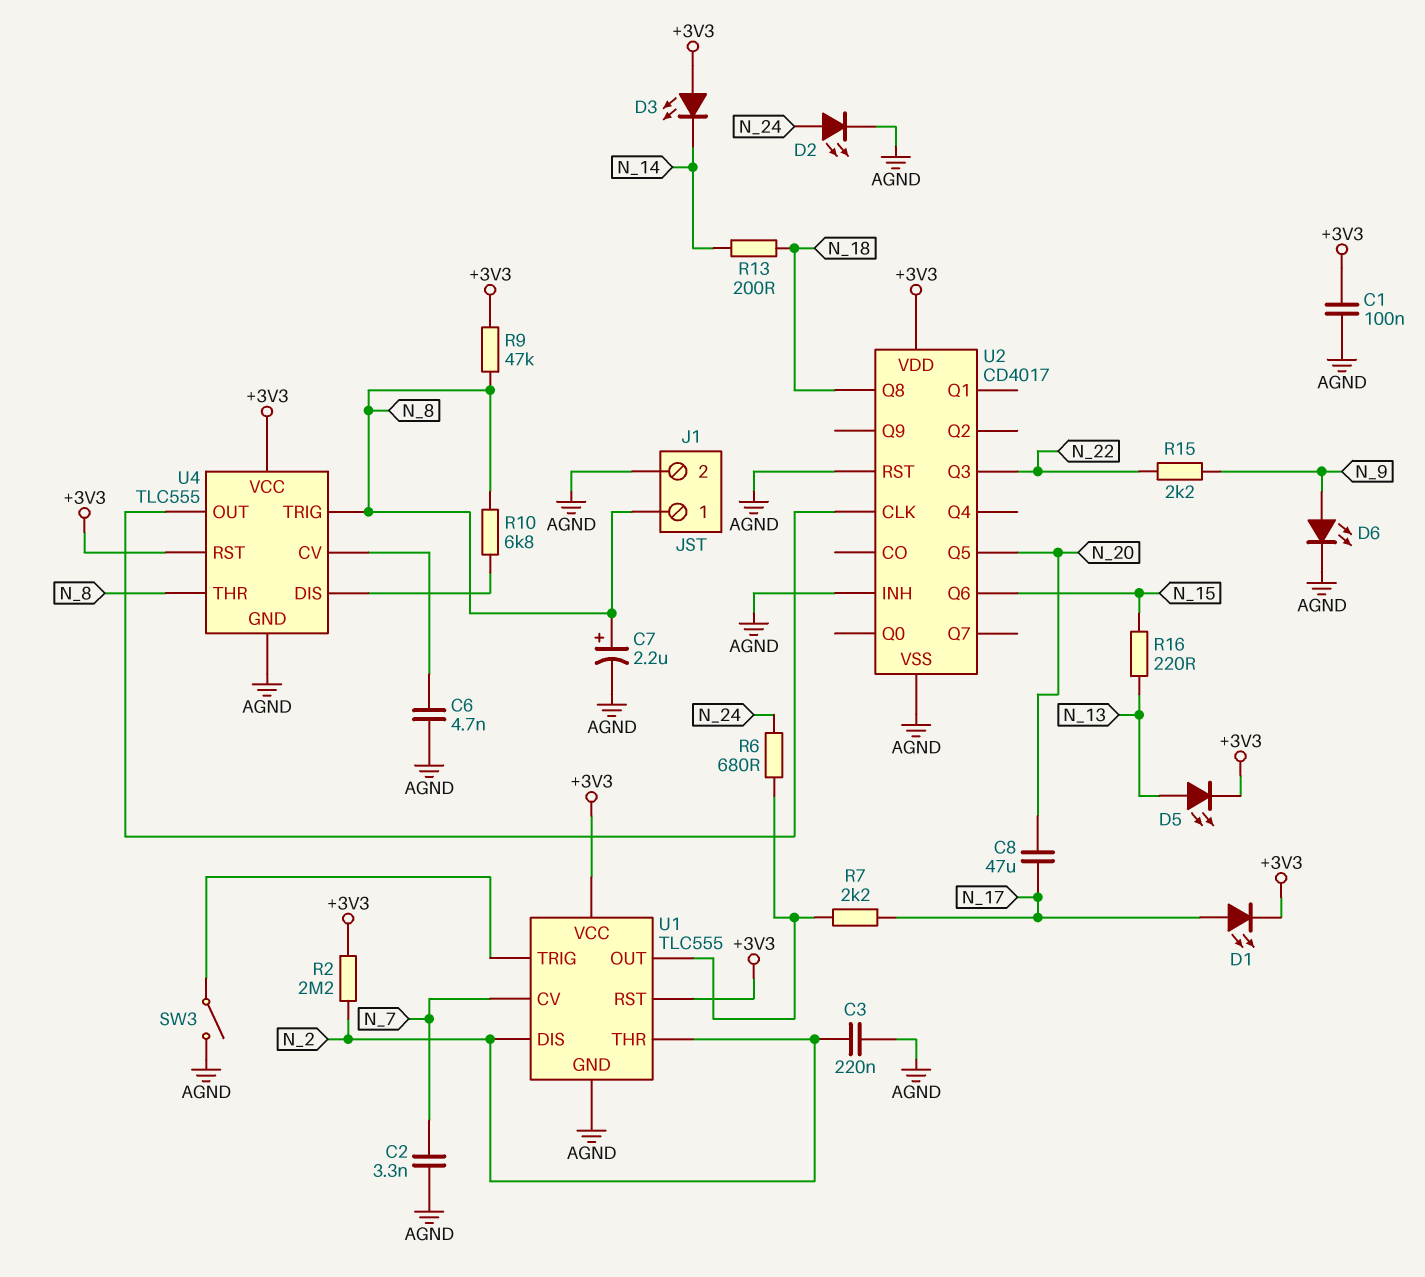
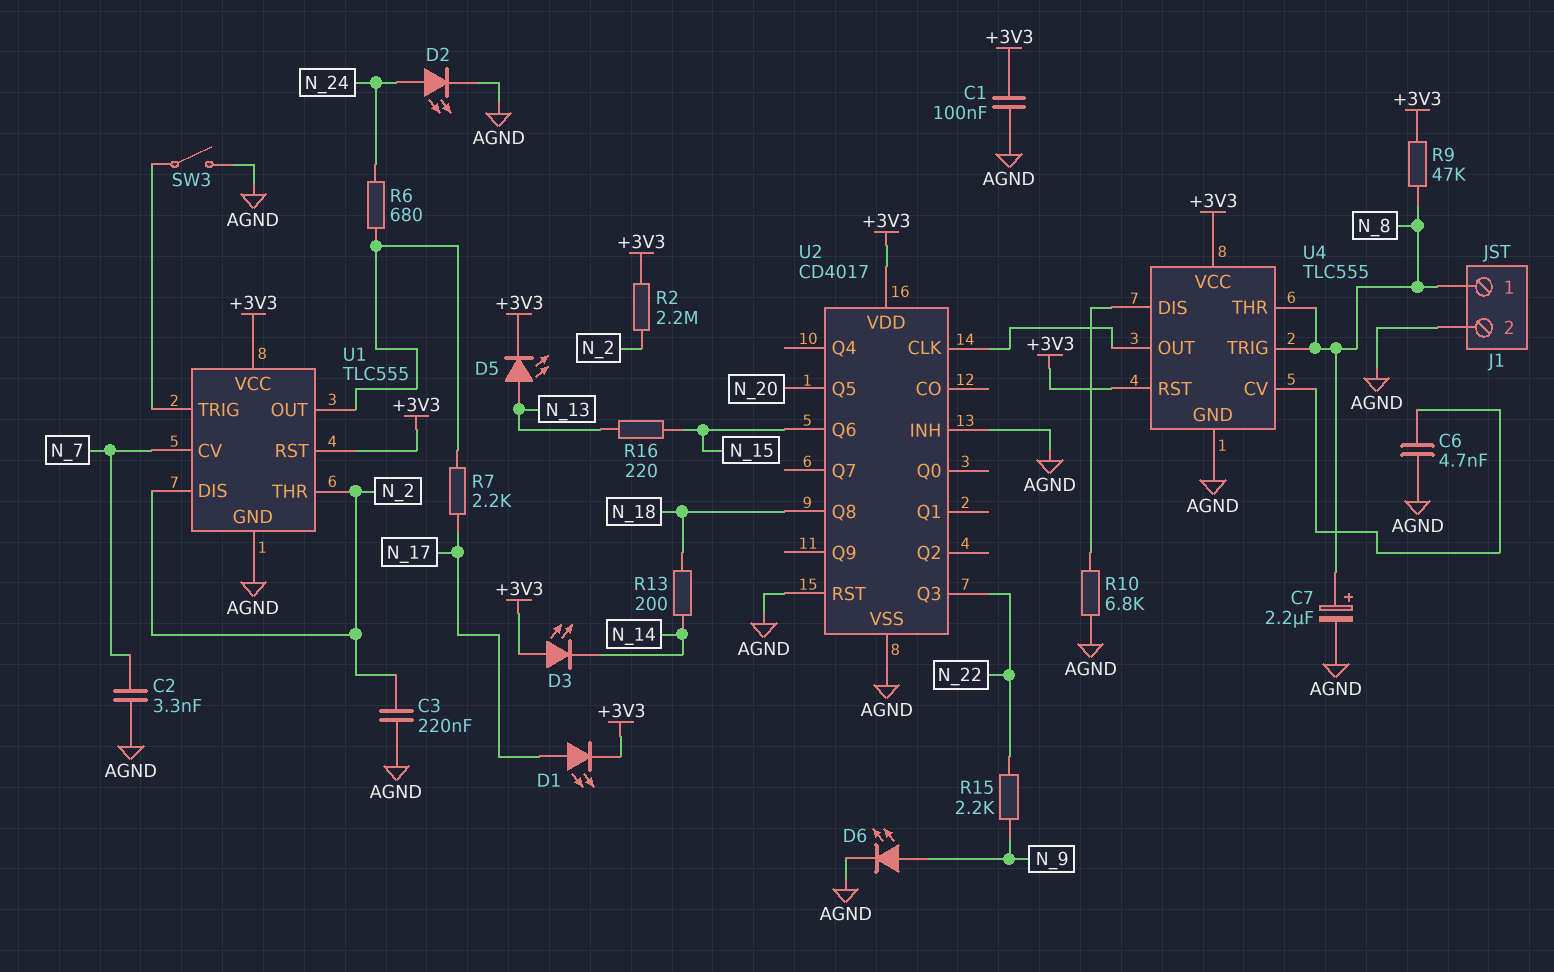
C8: 47uF (N_17, N_20) -> none
R10: 6.8k (N_8, U4/DIS) -> 6.8k (AGND, U4/DIS)

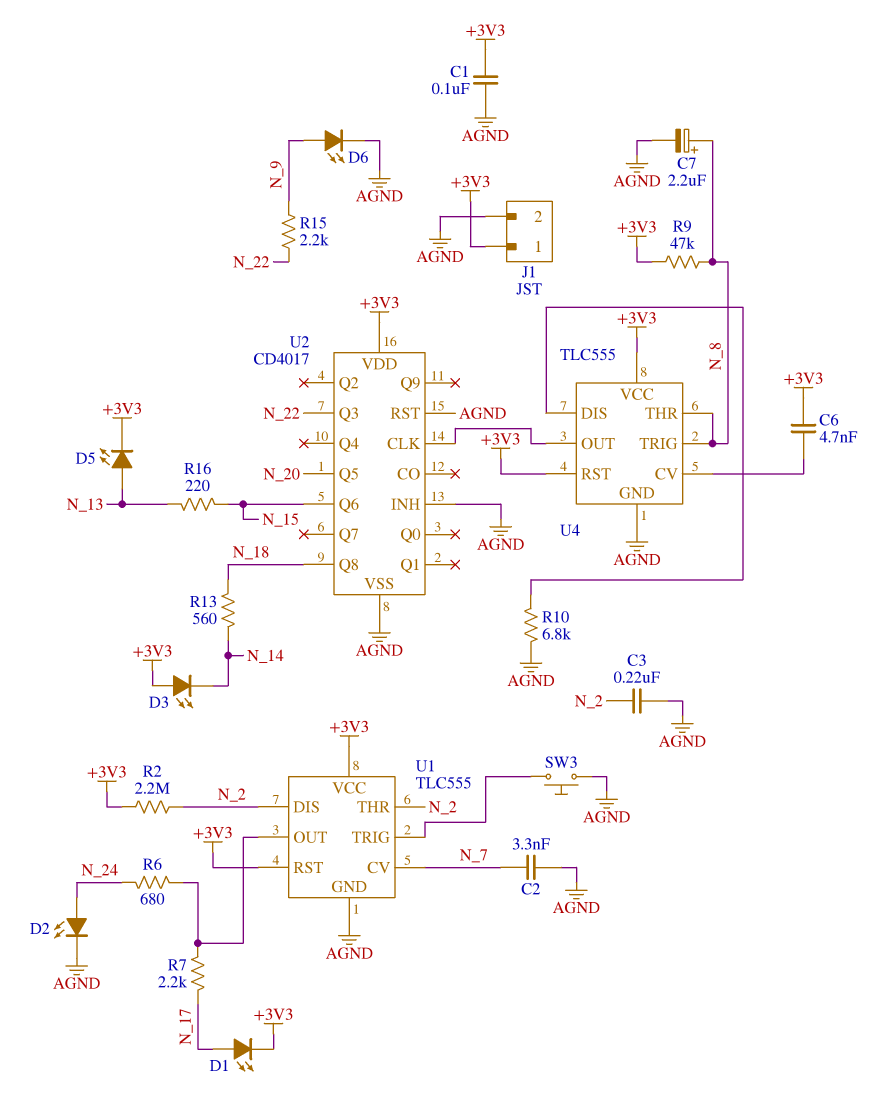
C6: 4.7nF (AGND, U4/CV) -> 4.7nF (+3V3, U4/CV)
J1 pin 1: N_8 -> +3V3
R13: 200 (N_14, N_18) -> 560 (N_14, N_18)
SW3: switch (AGND, U1/TRIG) -> button (AGND, U1/TRIG)

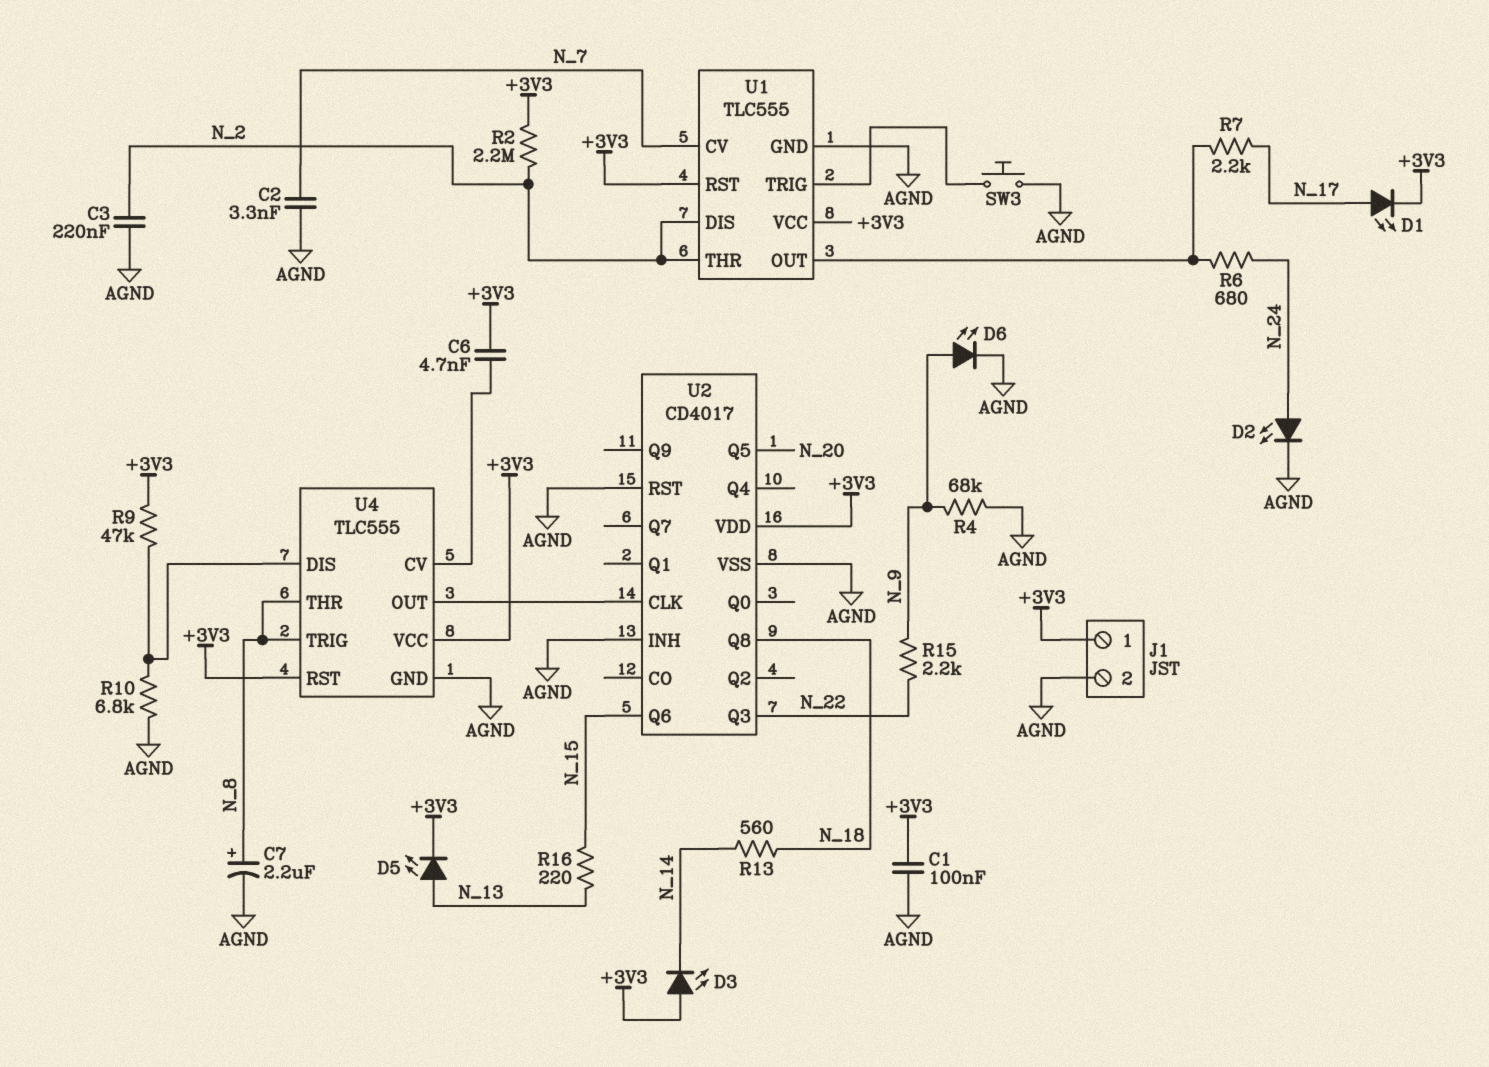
R4: none -> 68k (AGND, N_9)
R9: 47k (+3V3, N_8) -> 47k (+3V3, U4/DIS)

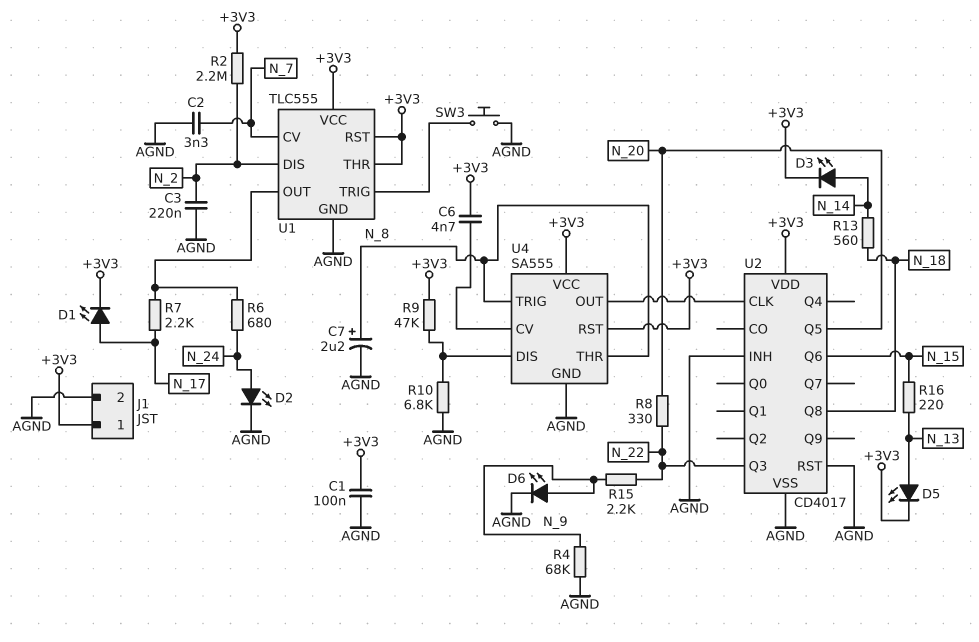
D3: LED (A +3V3, K N_14) -> LED (A N_14, K +3V3)
R8: none -> 330 (N_20, N_22)
U1 pin THR: N_2 -> +3V3
U4: TLC555 -> SA555

